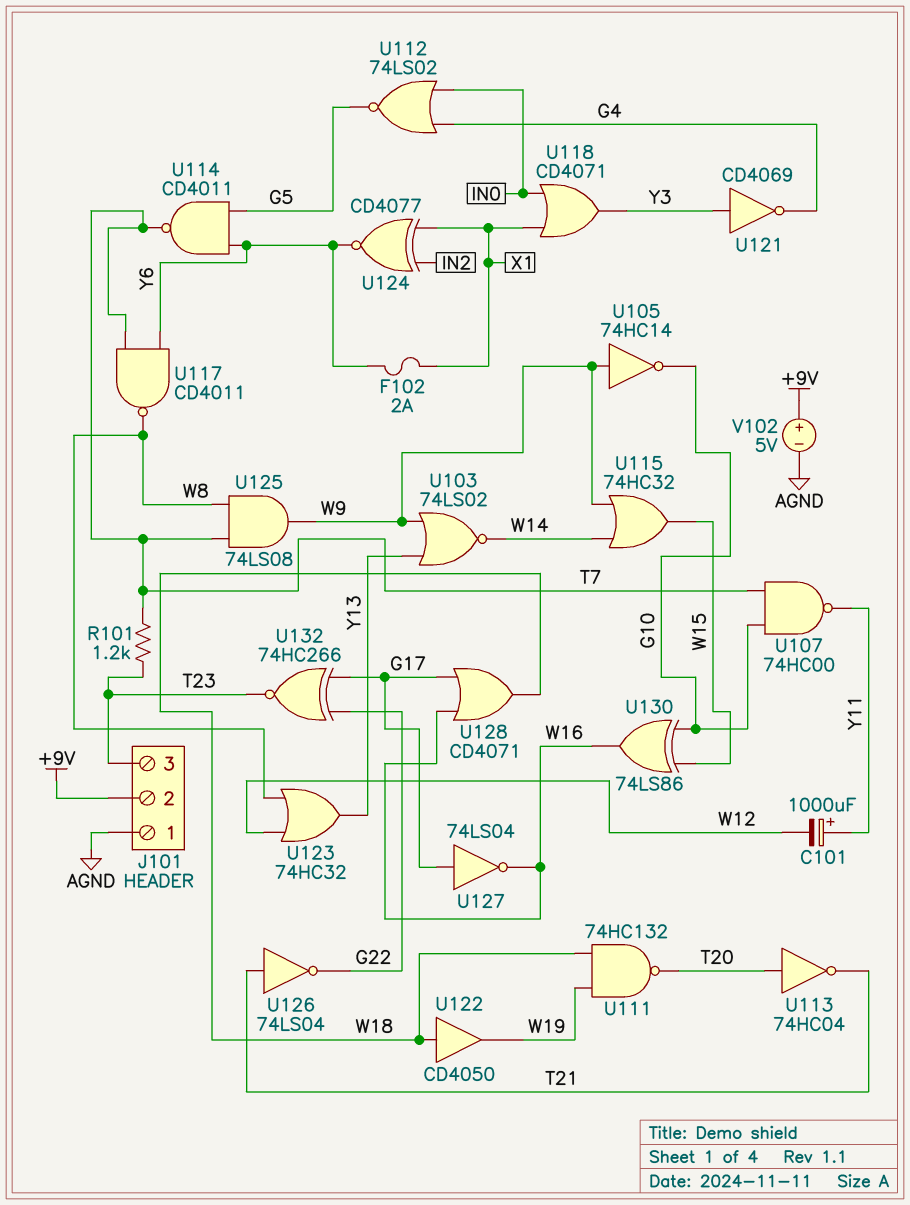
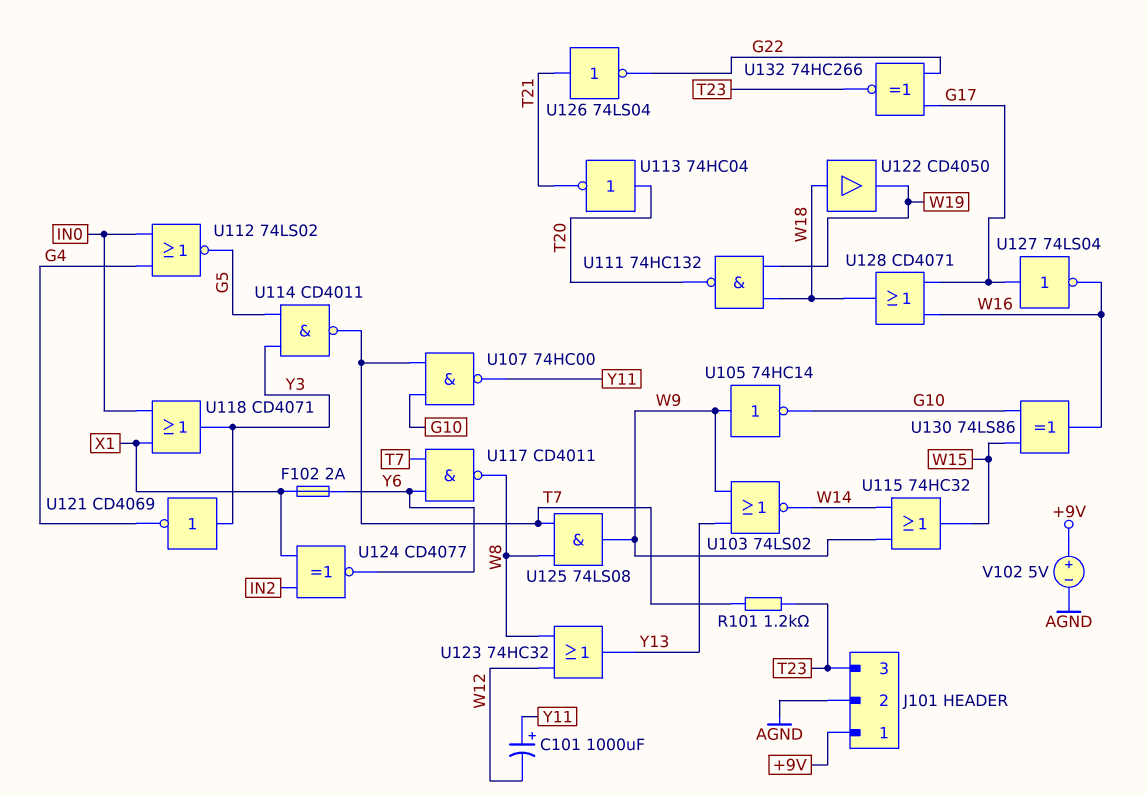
J101 pin 1: AGND -> +9V
J101 pin 2: +9V -> AGND
U114: NAND CD4011 (in G5, in Y6, out T7) -> NAND CD4011 (in G5, in Y3, out T7)

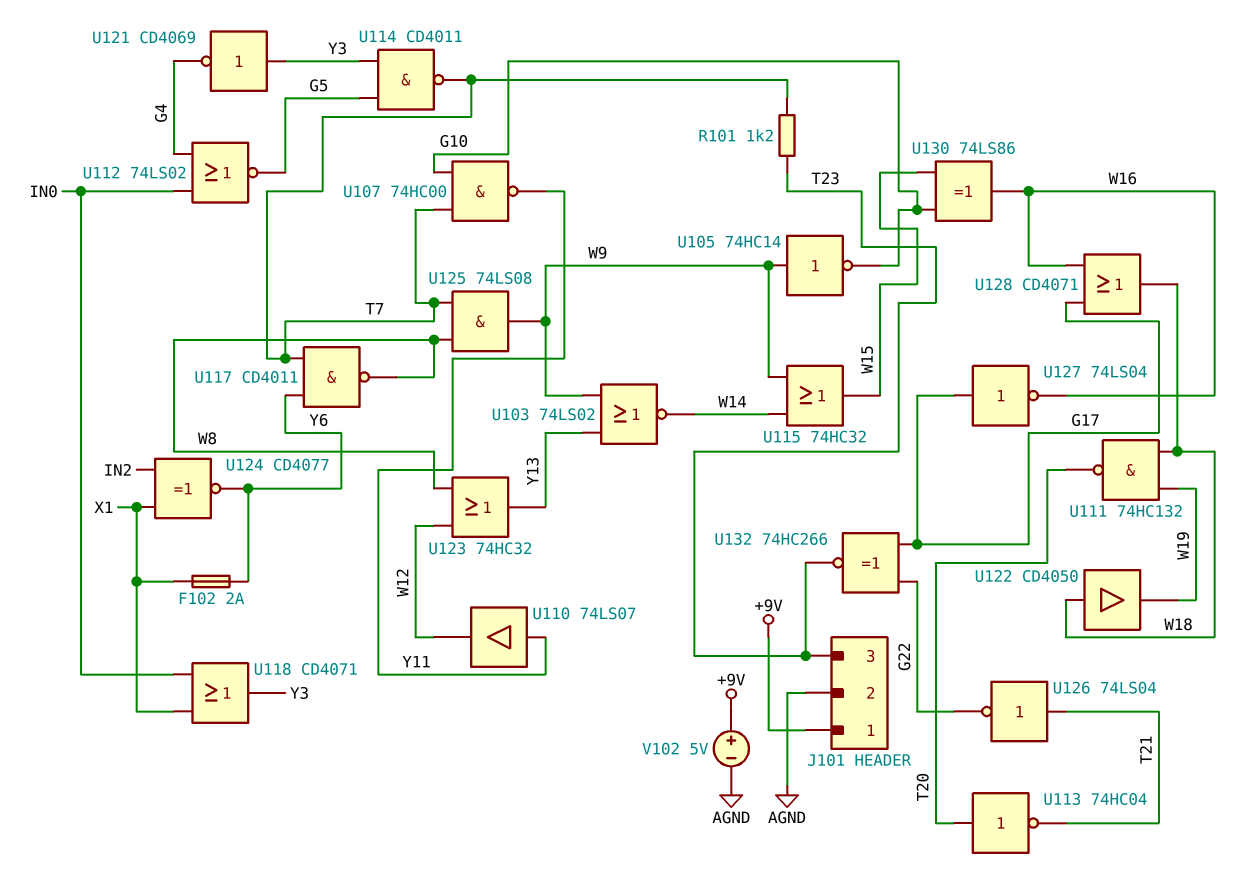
C101: 1000uF (plus Y11, minus W12) -> none
U110: none -> buffer 74LS07 (in Y11, out W12)

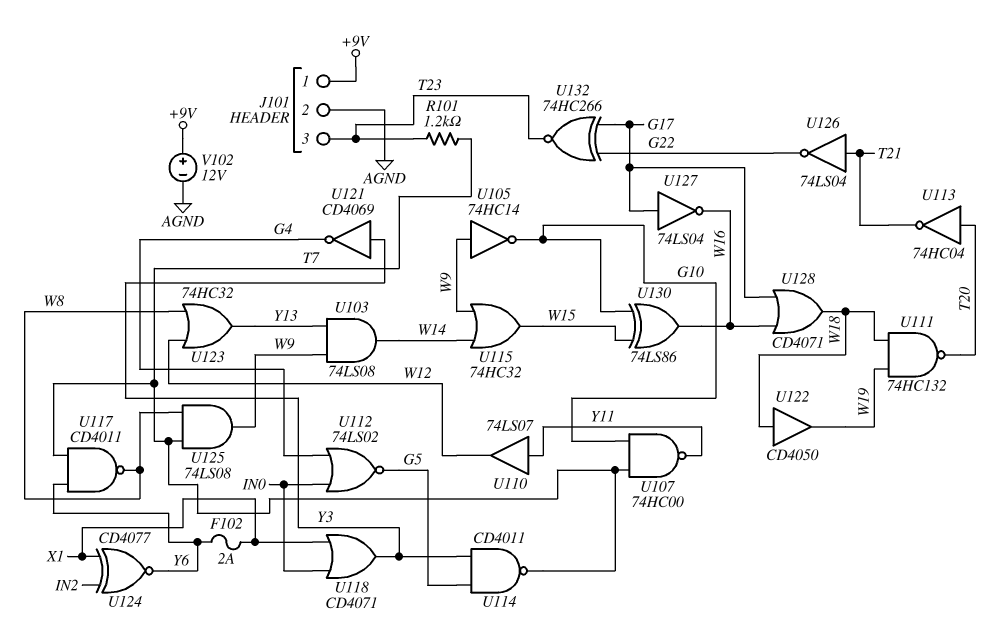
U103: NOR 74LS02 (in W9, in Y13, out W14) -> AND 74LS08 (in W9, in Y13, out W14)
V102: 5V (plus +9V, minus AGND) -> 12V (plus +9V, minus AGND)

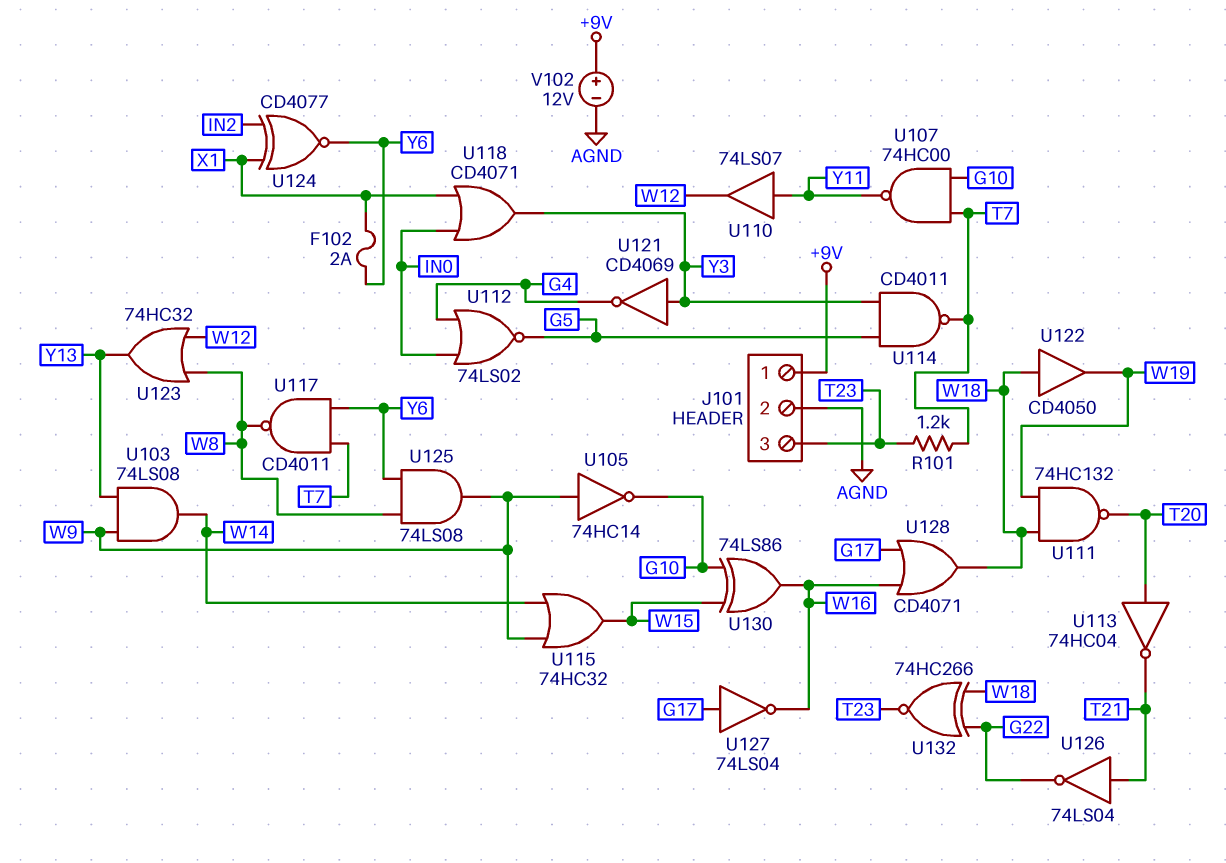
U125: AND 74LS08 (in T7, in W8, out W9) -> AND 74LS08 (in W8, in Y6, out W9)
U132: XNOR 74HC266 (in G17, in G22, out T23) -> XNOR 74HC266 (in G22, in W18, out T23)

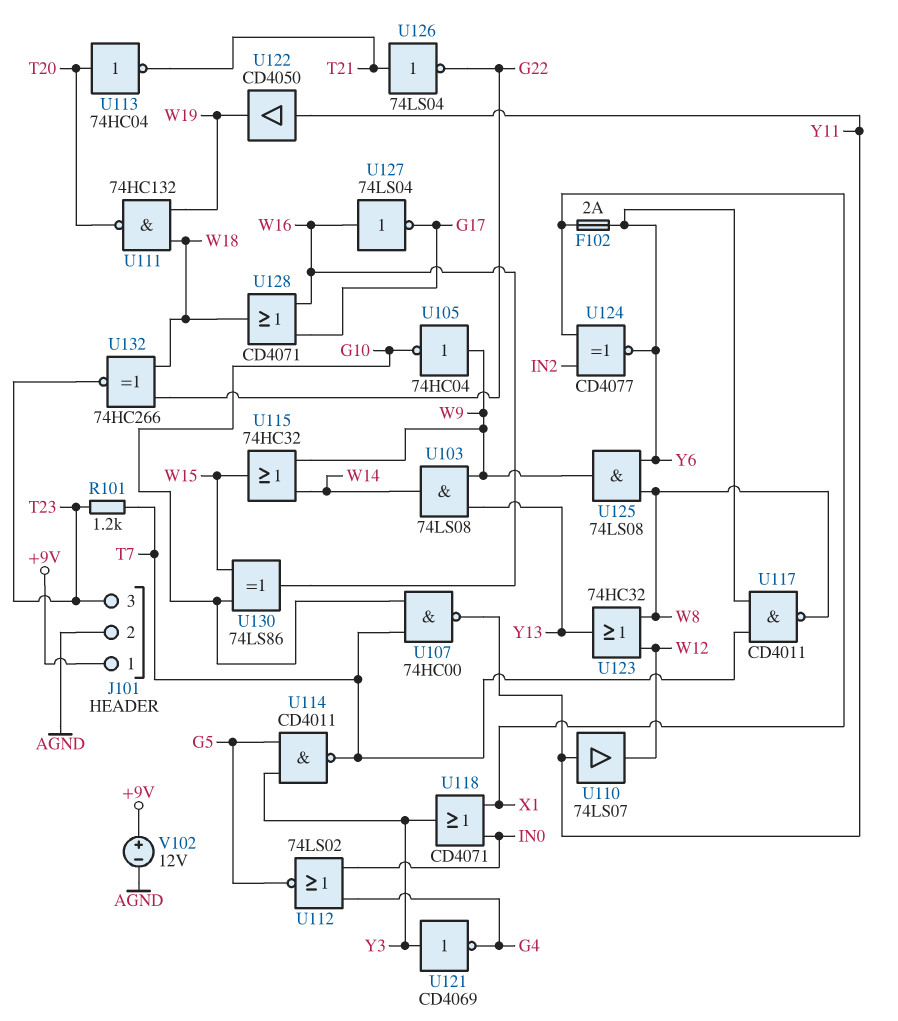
U105: NOT 74HC14 (in W9, out G10) -> NOT 74HC04 (in W9, out G10)
U122: buffer CD4050 (in W18, out W19) -> buffer CD4050 (in Y11, out W19)
U127: NOT 74LS04 (in G17, out W16) -> NOT 74LS04 (in W16, out G17)

